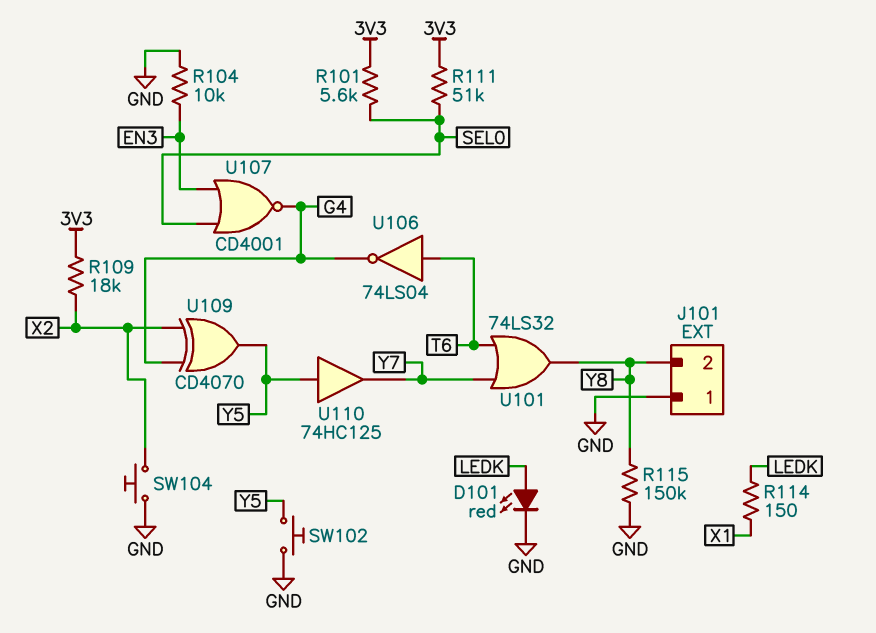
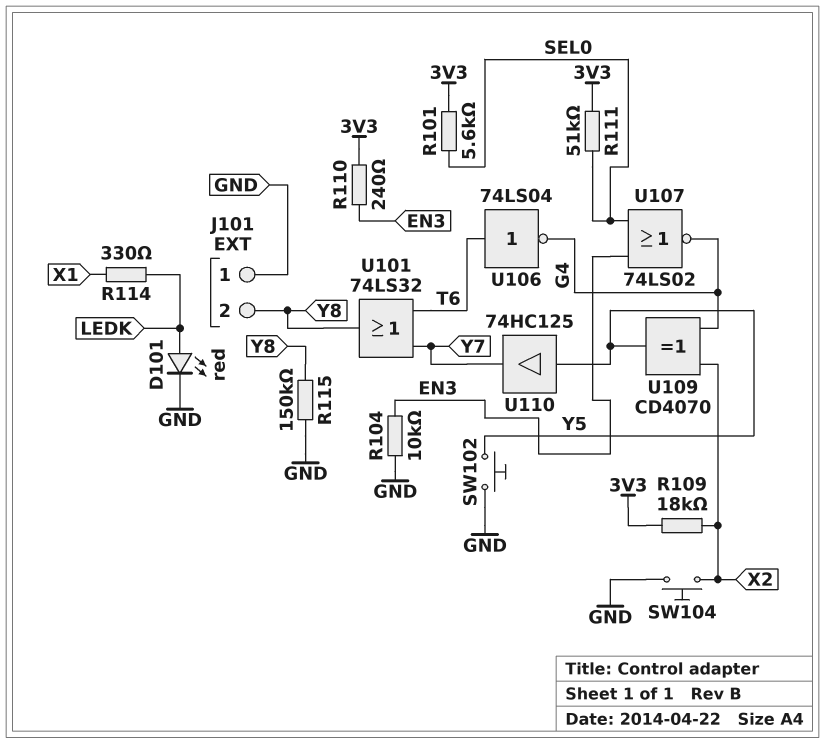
R110: none -> 240 (3V3, EN3)
R114: 150 (LEDK, X1) -> 330 (LEDK, X1)
U107: NOR CD4001 (in EN3, in SEL0, out G4) -> NOR 74LS02 (in EN3, in SEL0, out G4)

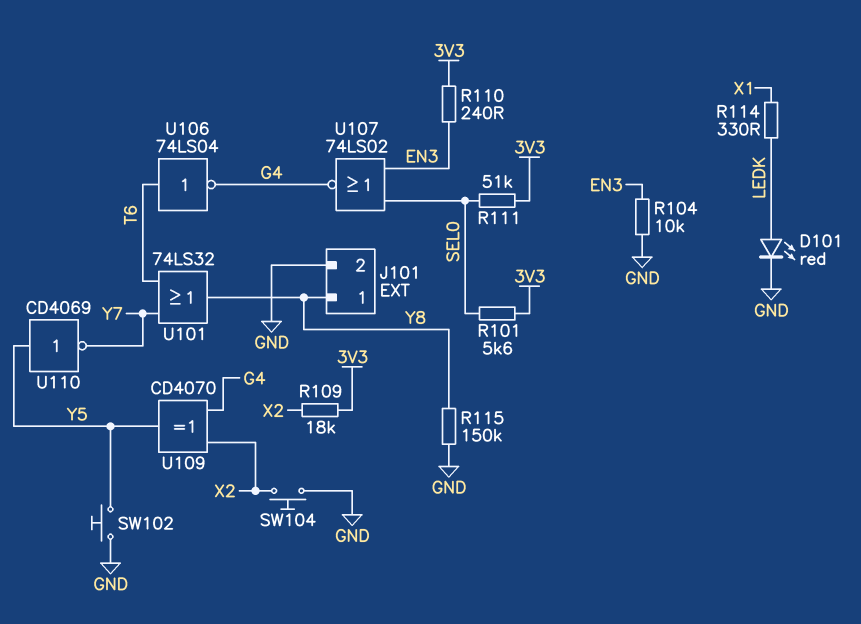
J101 pin 1: GND -> Y8
J101 pin 2: Y8 -> GND
U110: buffer 74HC125 (in Y5, out Y7) -> NOT CD4069 (in Y5, out Y7)

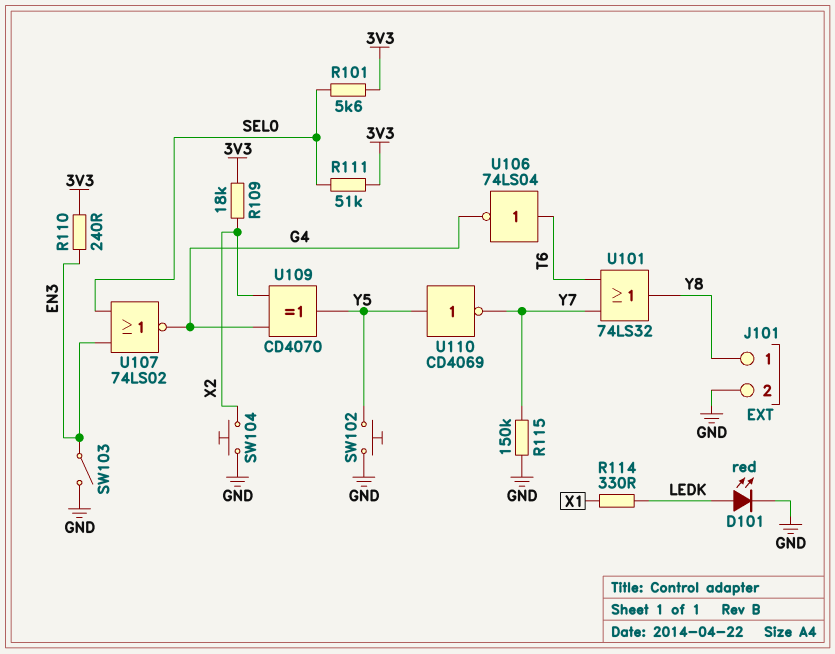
R104: 10k (EN3, GND) -> none
R115: 150k (GND, Y8) -> 150k (GND, Y7)
SW103: none -> switch (EN3, GND)

